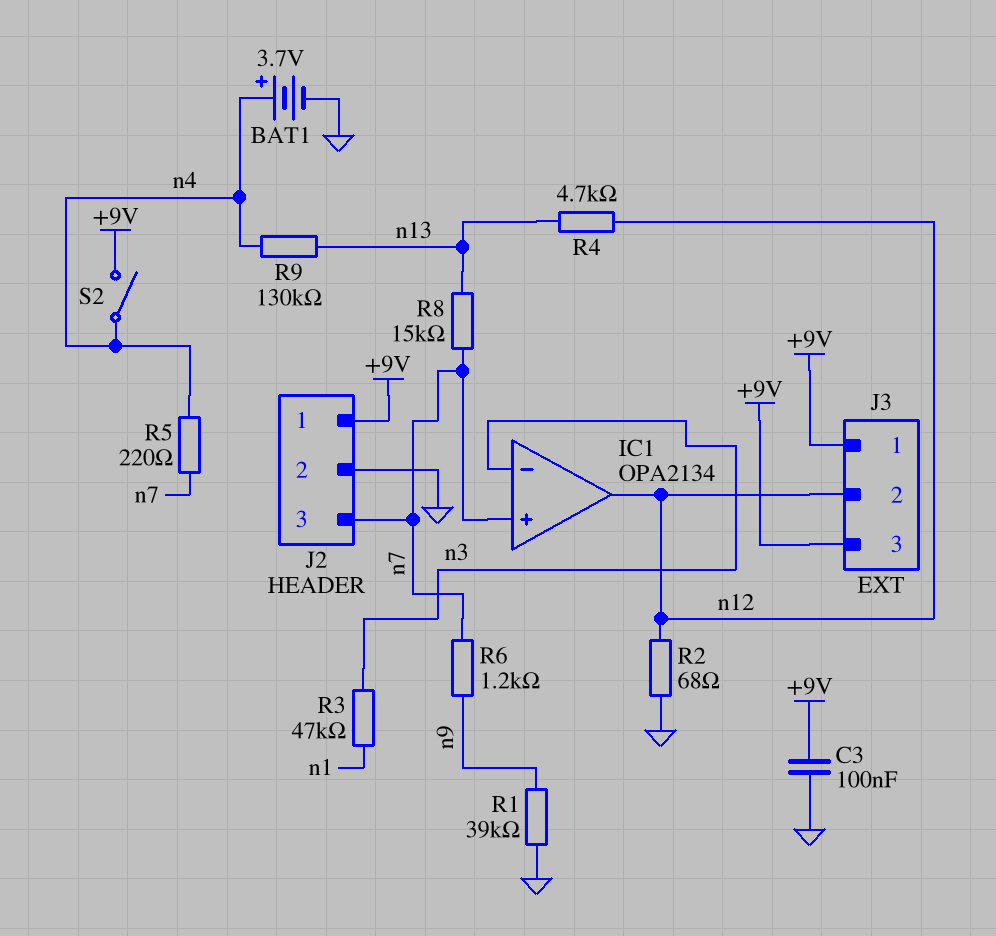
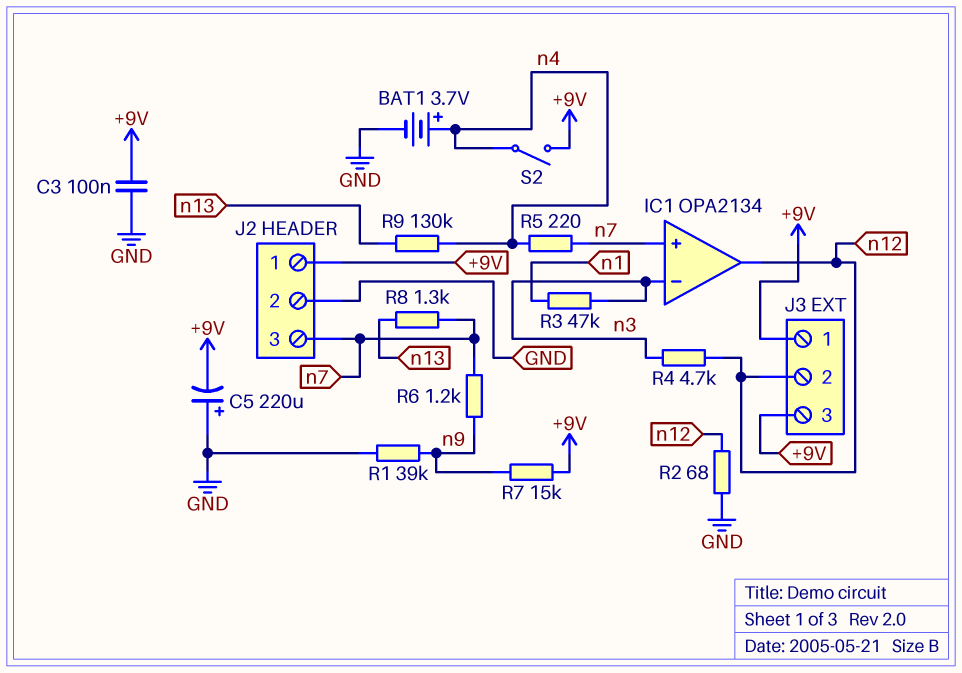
C5: none -> 220uF (plus GND, minus +9V)
R4: 4.7k (n12, n13) -> 4.7k (n3, n12)
R7: none -> 15k (+9V, n9)
R8: 15k (n7, n13) -> 1.3k (n7, n13)

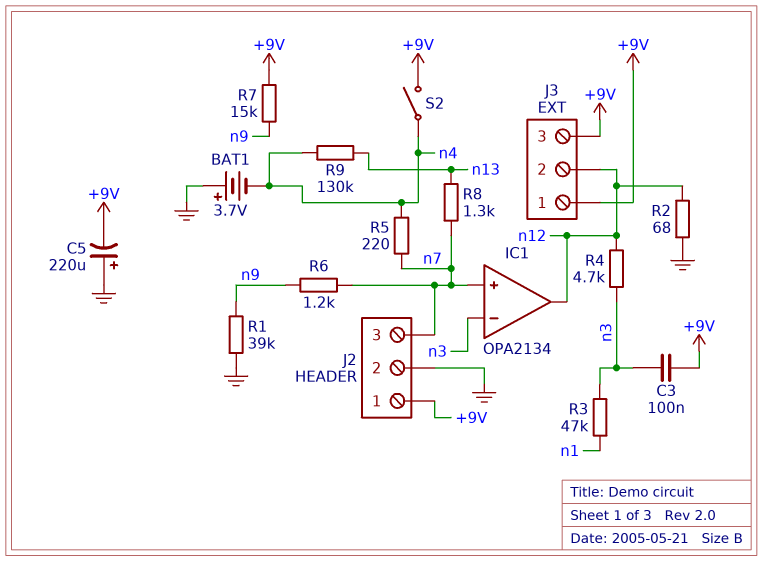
BAT1: 3.7V (plus n4, minus GND) -> 3.7V (plus GND, minus n4)
C3: 100nF (+9V, GND) -> 100nF (+9V, n3)

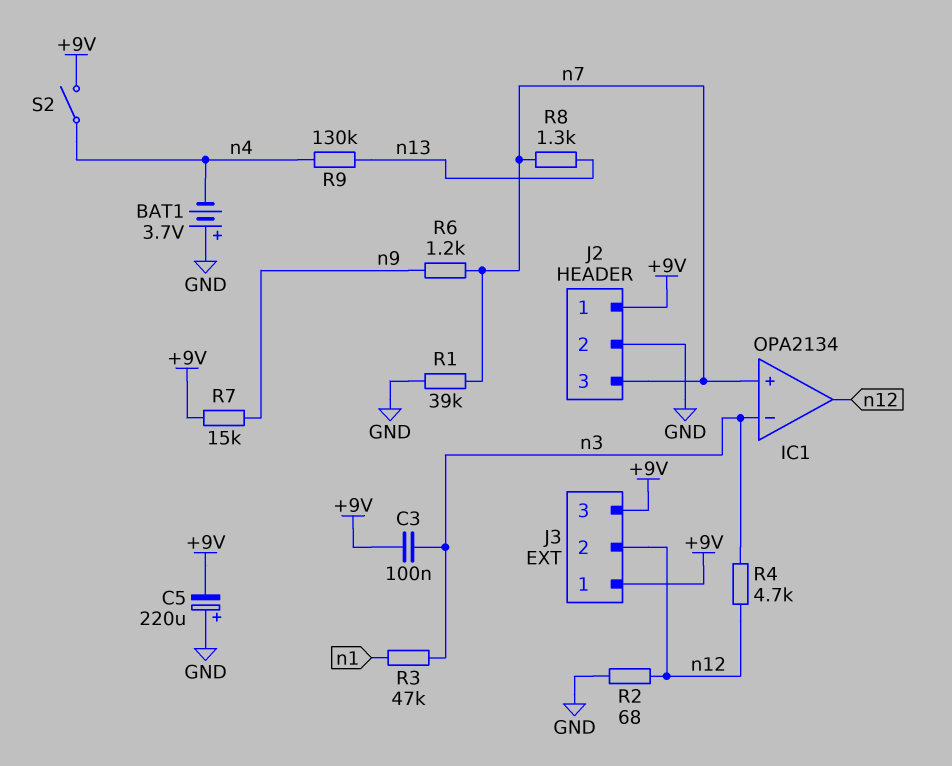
R1: 39k (GND, n9) -> 39k (GND, n7)
R5: 220 (n4, n7) -> none

